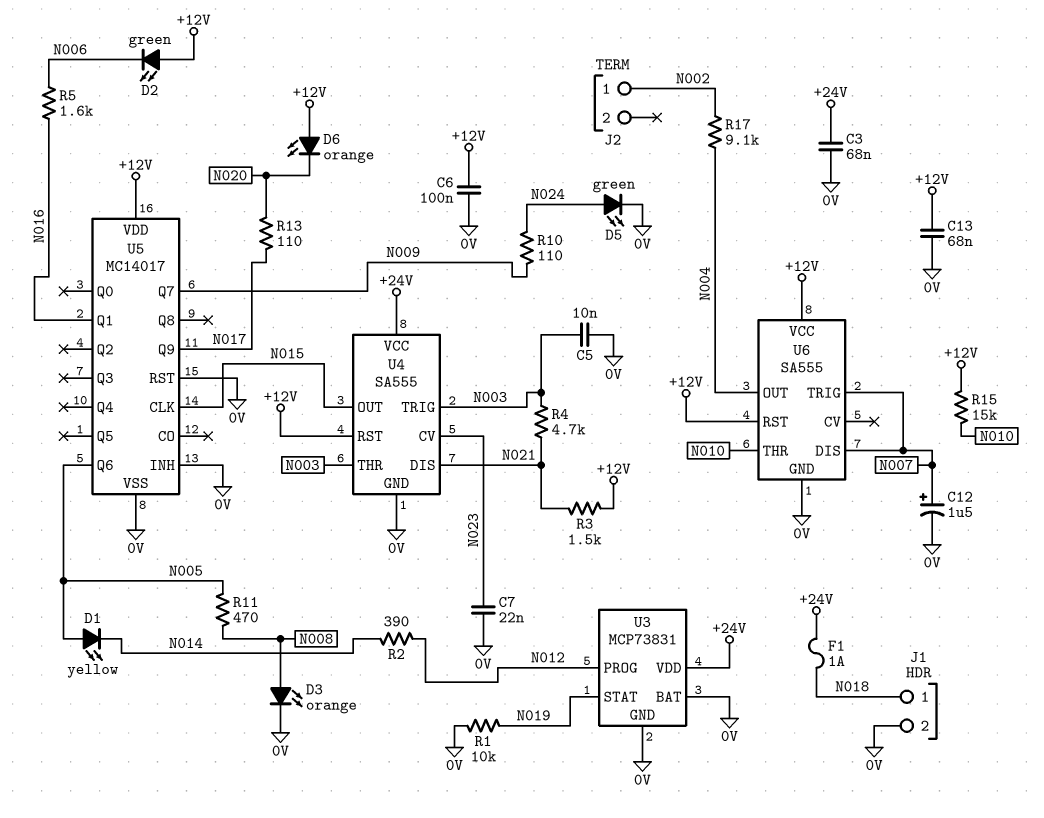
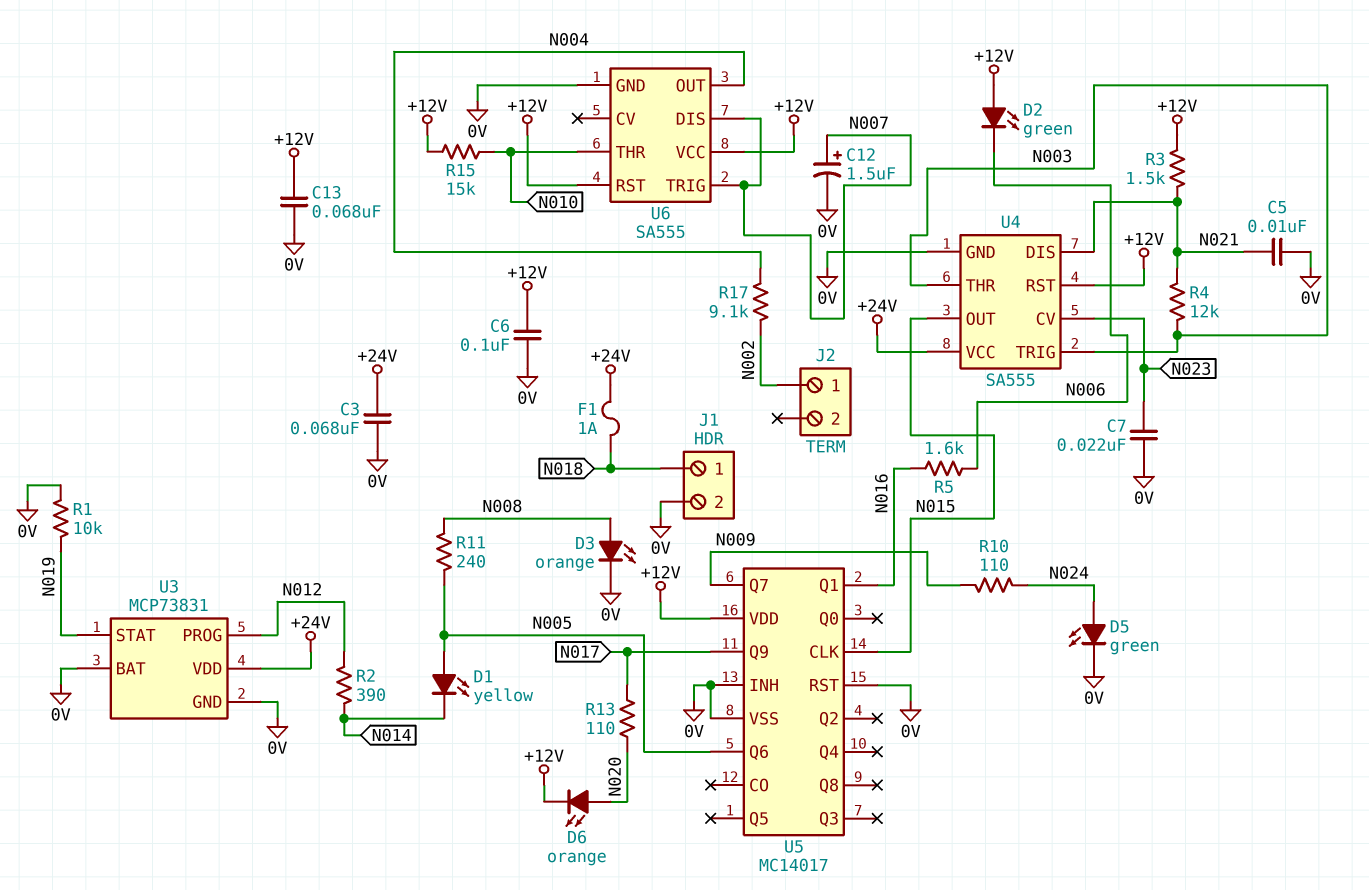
C5: 10nF (0V, N003) -> 10nF (0V, N021)
D6: LED orange (A +12V, K N020) -> LED orange (A N020, K +12V)
R4: 4.7k (N003, N021) -> 12k (N003, N021)
R11: 470 (N005, N008) -> 240 (N005, N008)

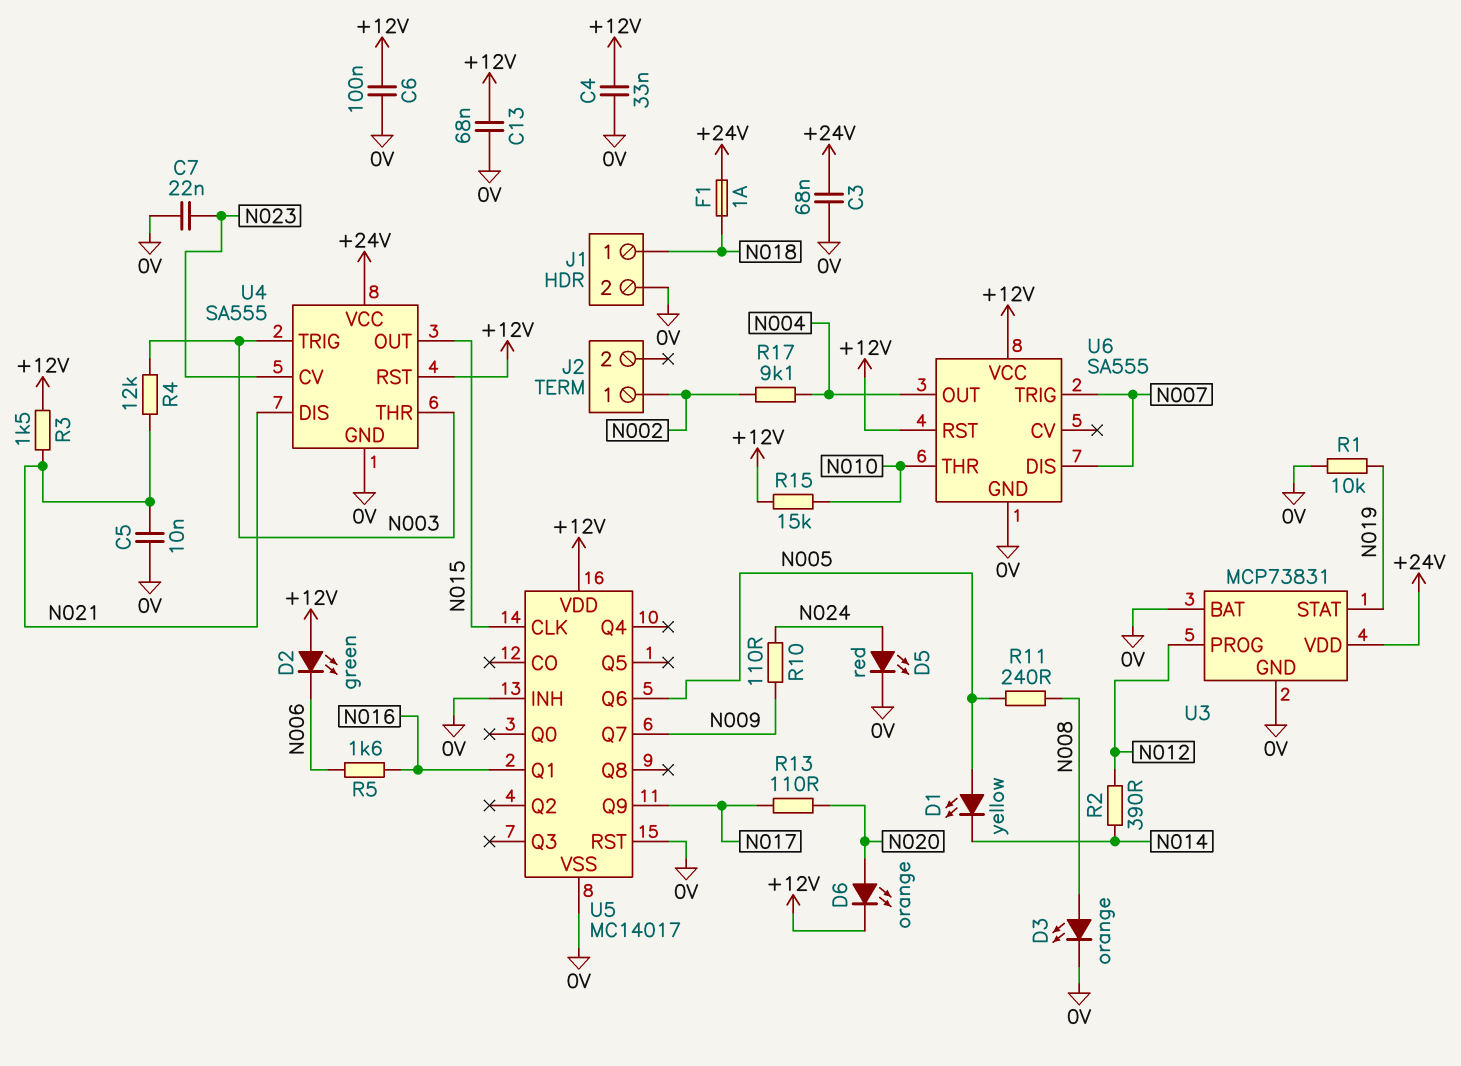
C4: none -> 33nF (+12V, 0V)
C12: 1.5uF (plus N007, minus 0V) -> none
D5: LED green (A N024, K 0V) -> LED red (A N024, K 0V)

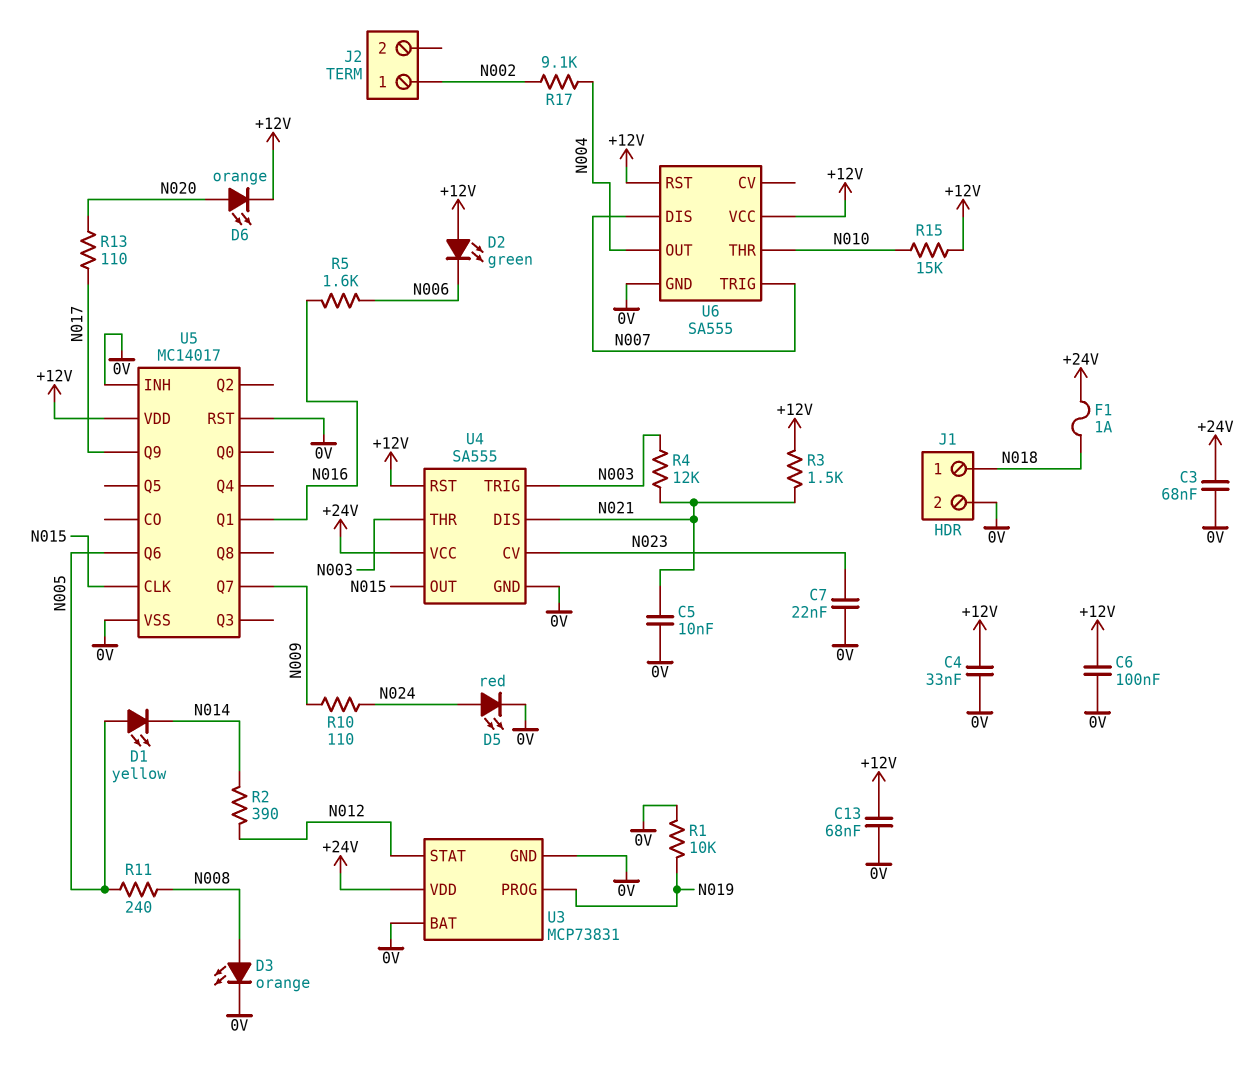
U3 pin PROG: N012 -> N019
U3 pin STAT: N019 -> N012

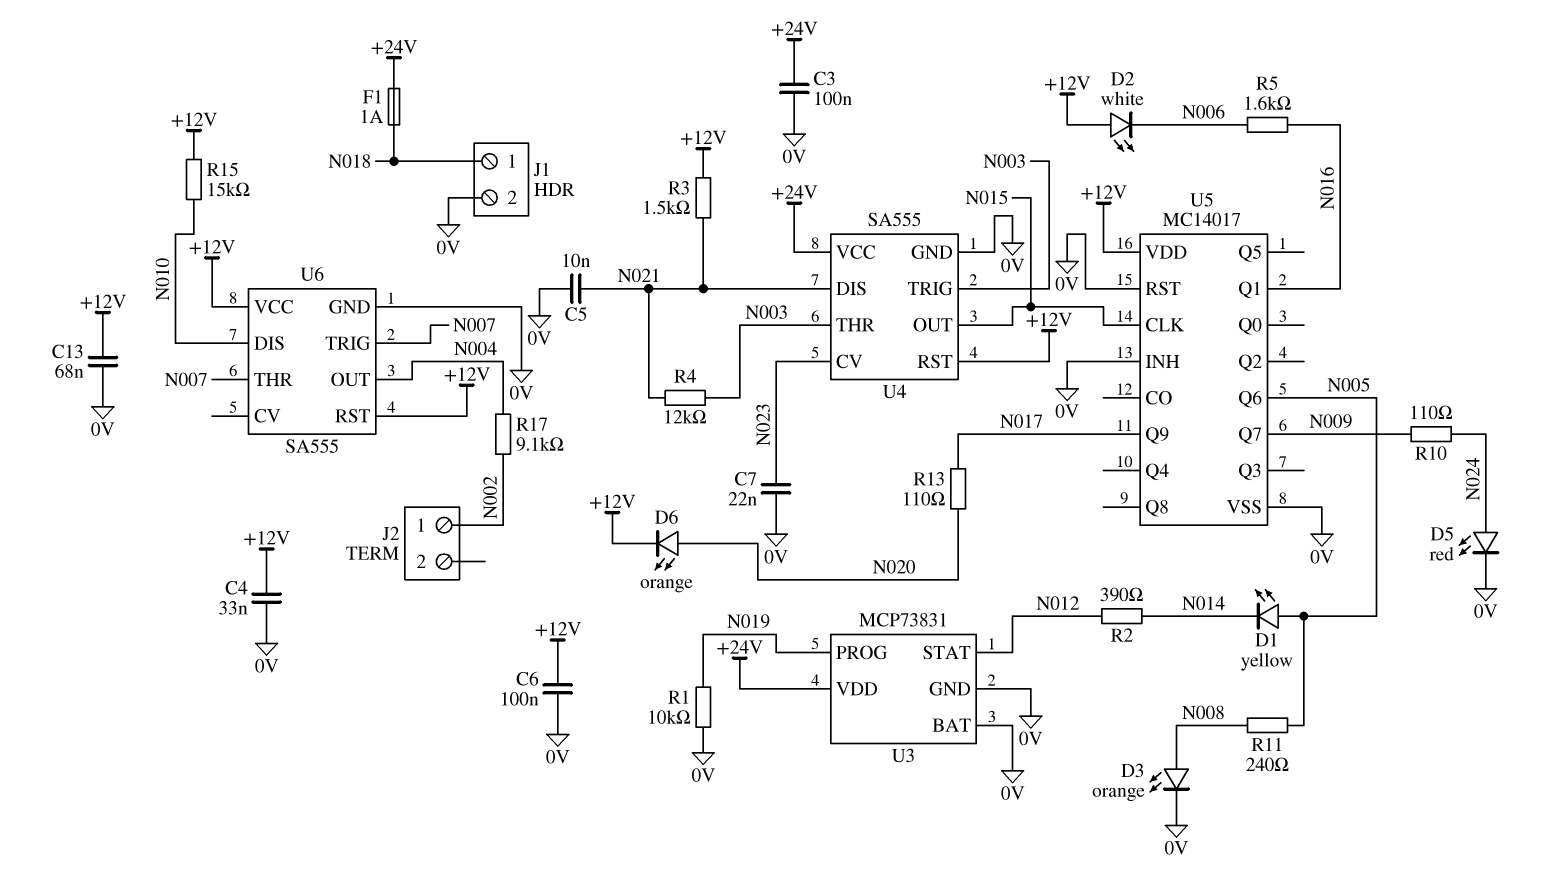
C3: 68nF (+24V, 0V) -> 100nF (+24V, 0V)
D2: LED green (A +12V, K N006) -> LED white (A +12V, K N006)
U6 pin DIS: N007 -> N010
U6 pin THR: N010 -> N007

